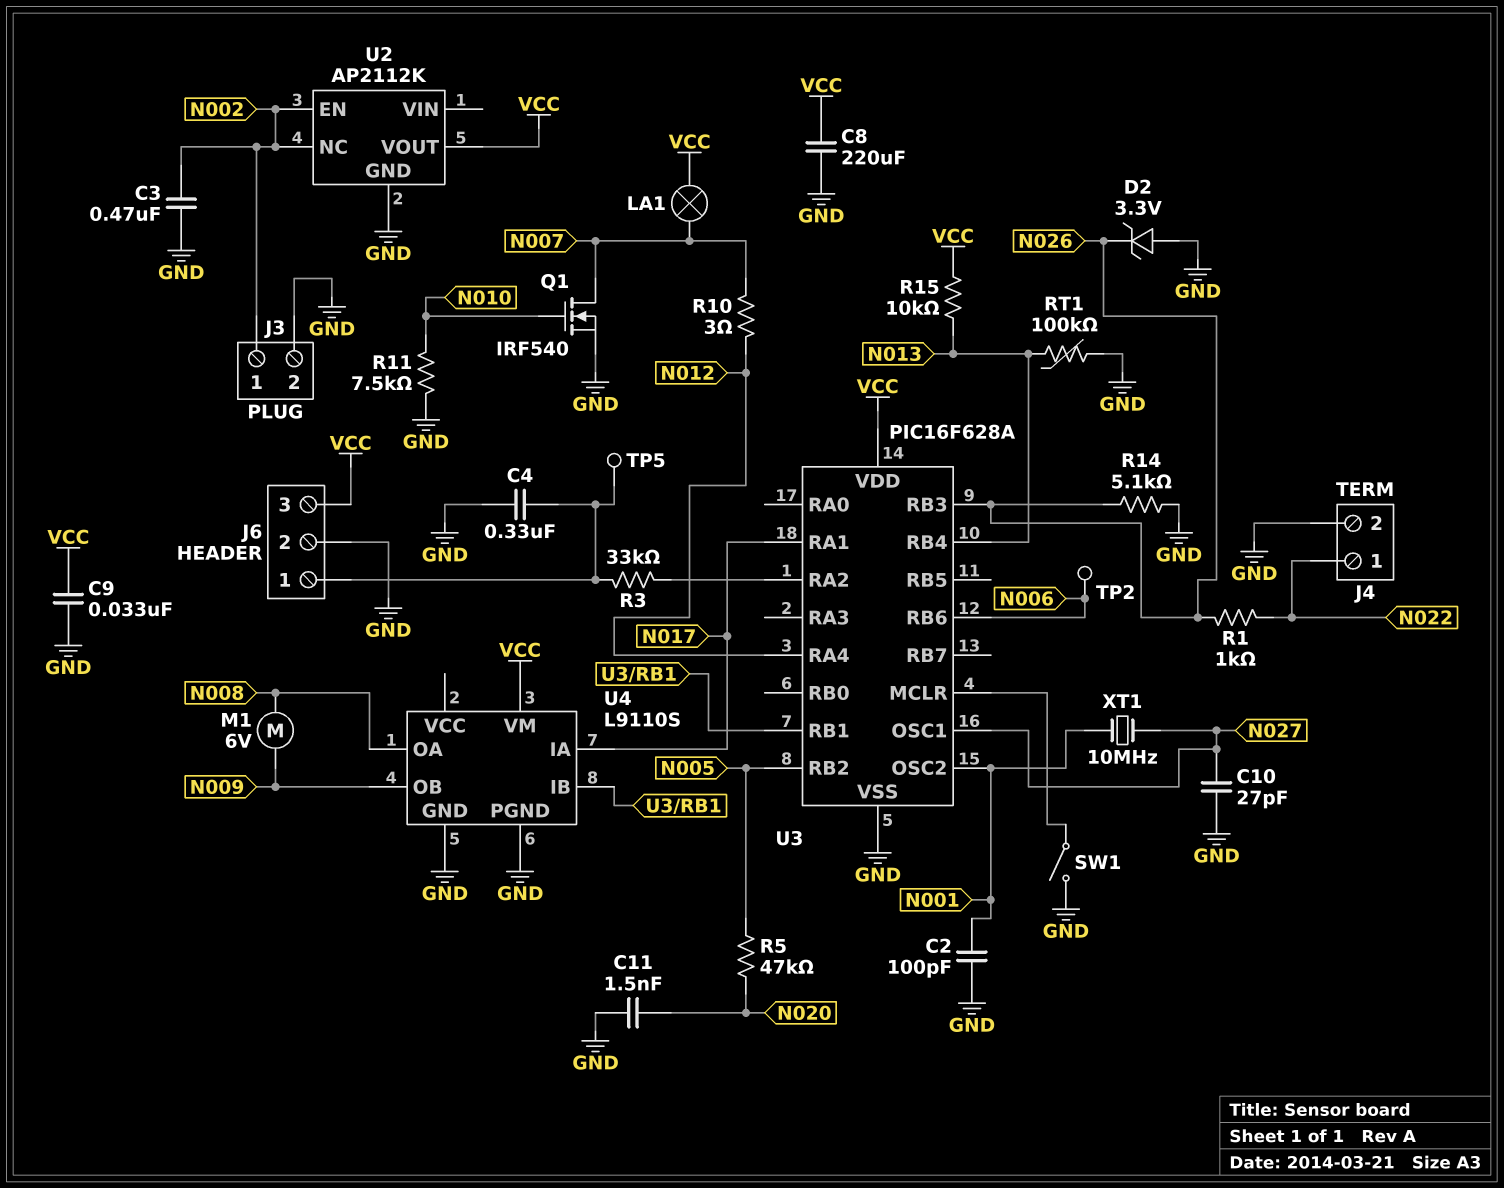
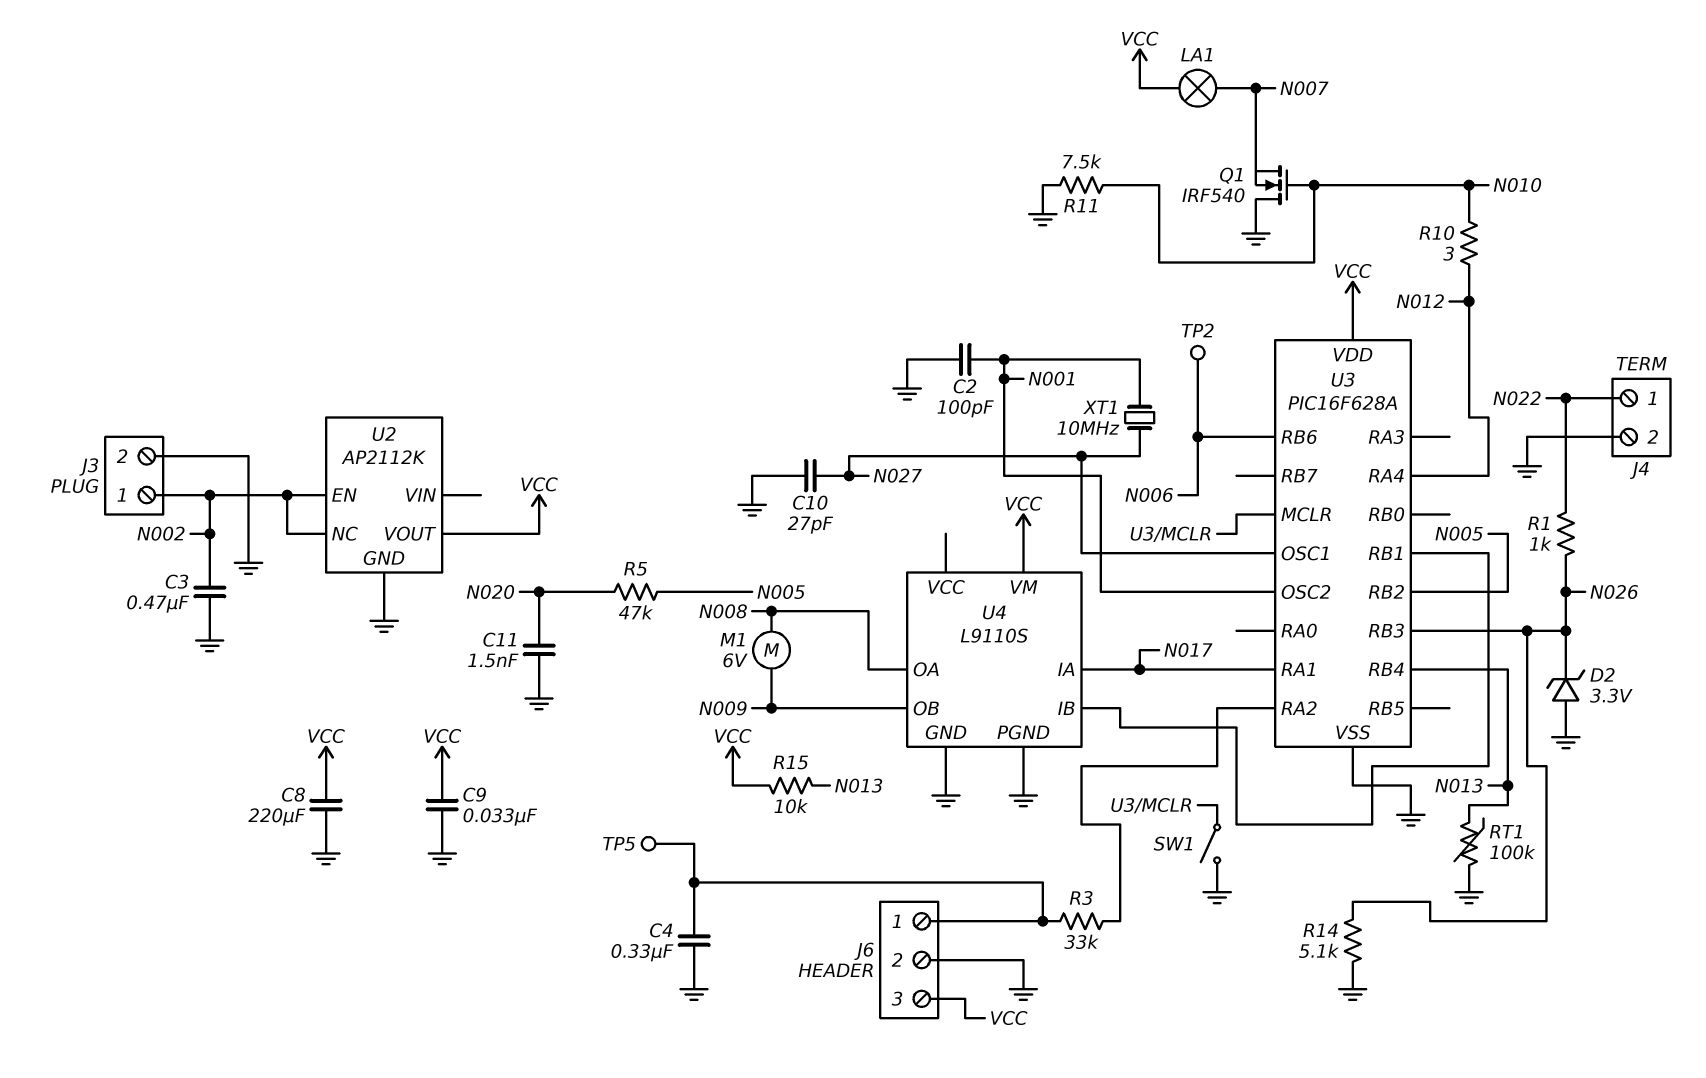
Q1: NMOS IRF540 (G N010, D N007, S GND) -> NMOS IRF540 (G N010, D GND, S N007)
R10: 3 (N007, N012) -> 3 (N010, N012)

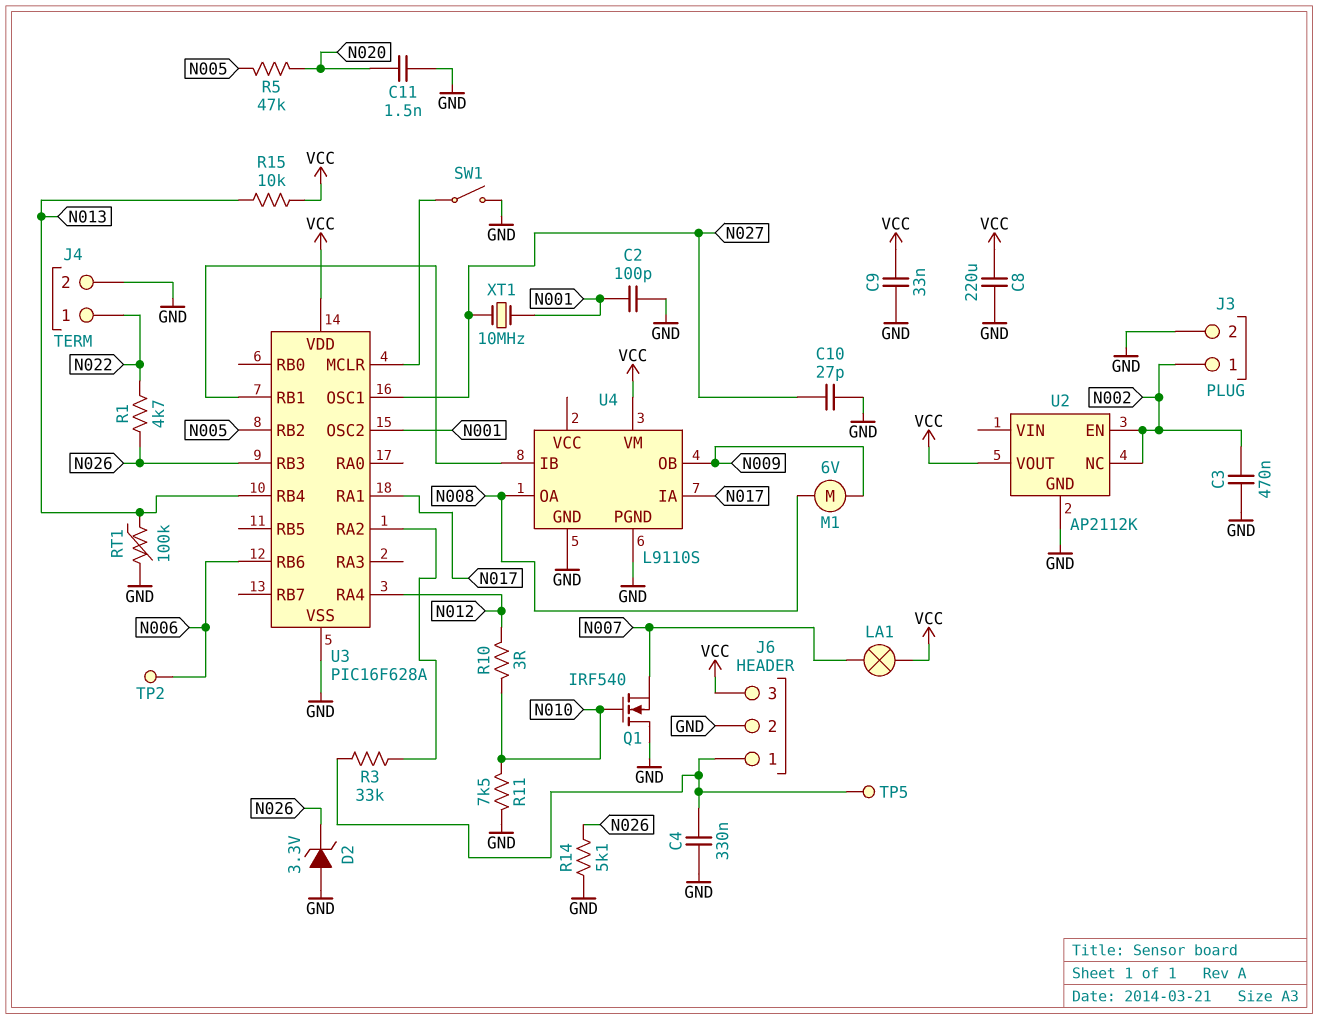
R1: 1k (N022, N026) -> 4.7k (N022, N026)

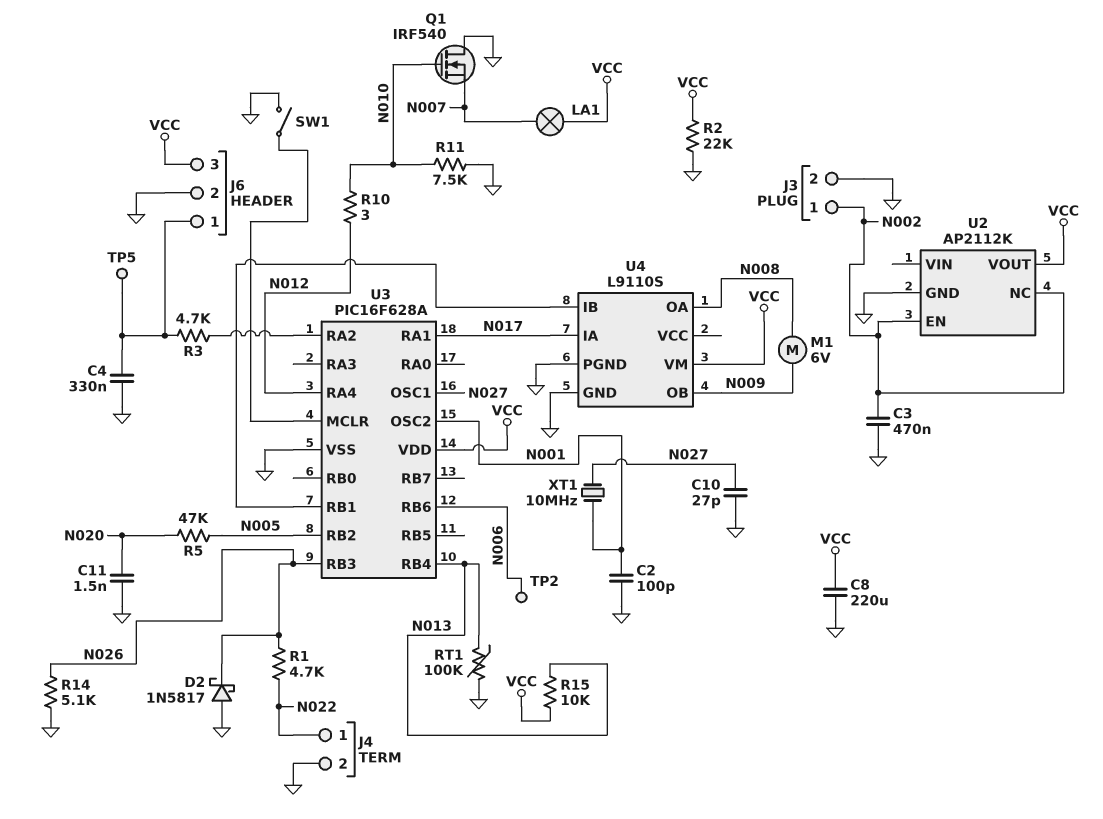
C9: 33nF (GND, VCC) -> none
D2: zener 3.3V (A GND, K N026) -> schottky 1N5817 (A GND, K N026)
R2: none -> 22k (GND, VCC)
R3: 33k (J6/1, U3/RA2) -> 4.7k (J6/1, U3/RA2)

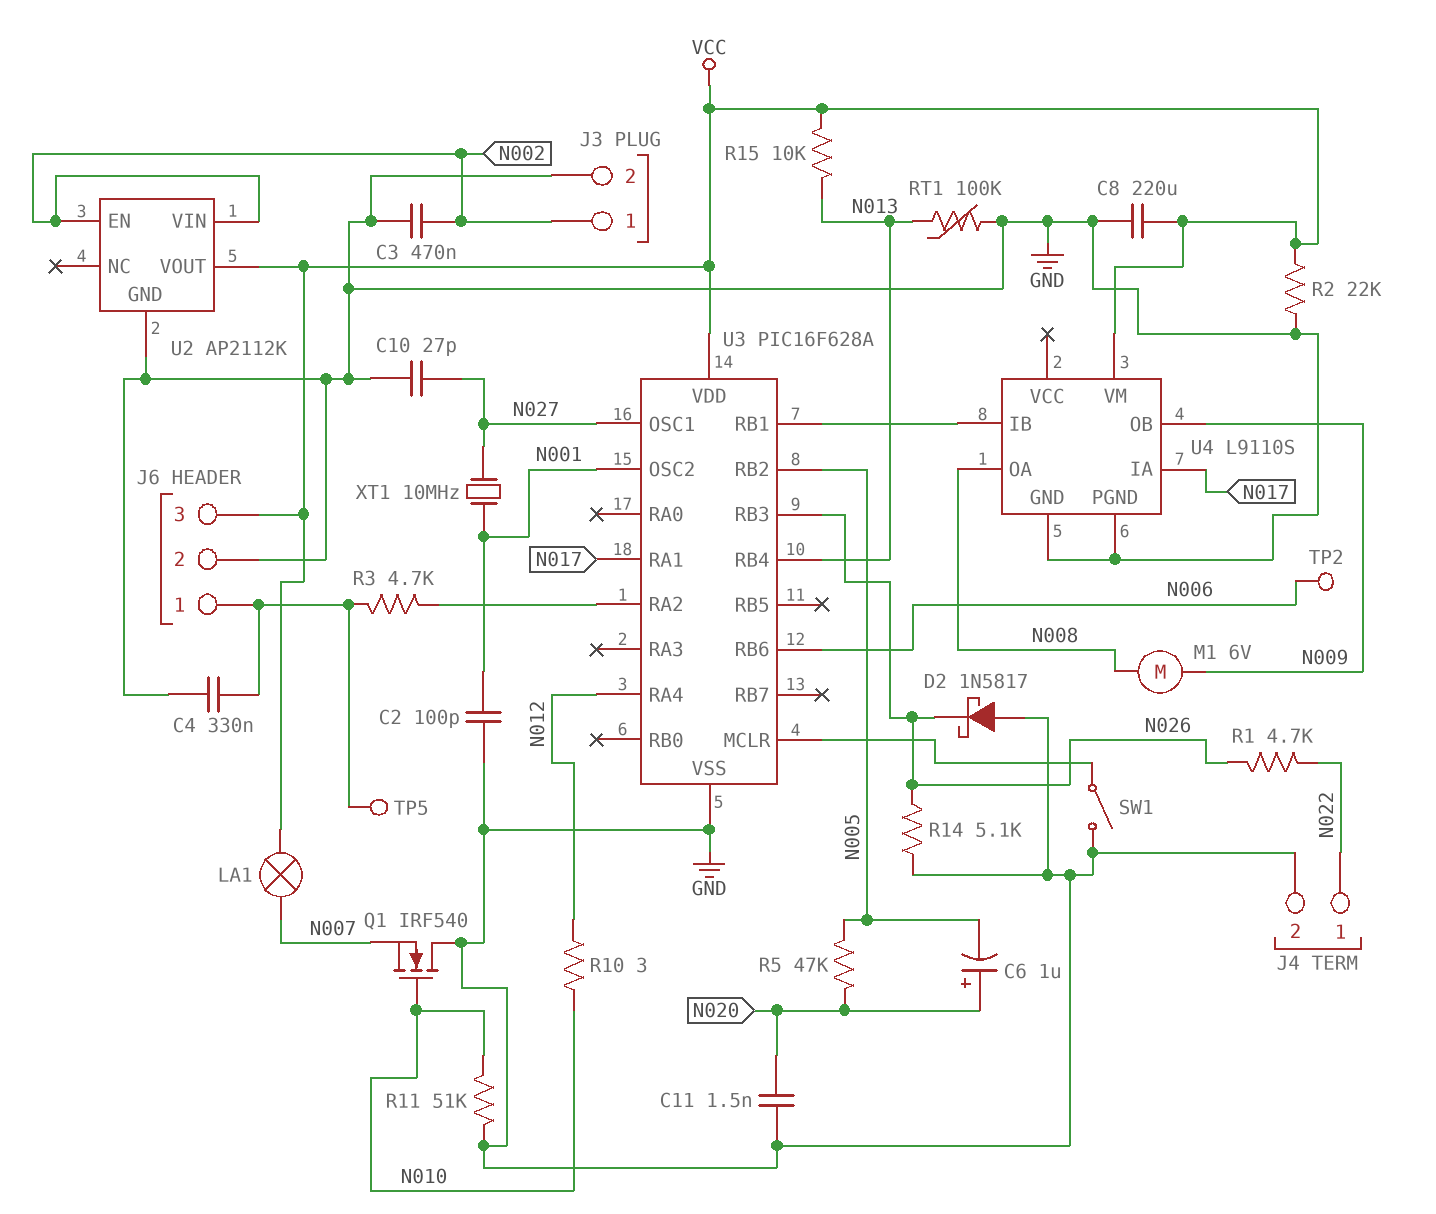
C6: none -> 1uF (plus N020, minus N005)
R11: 7.5k (GND, N010) -> 51k (GND, N010)
U2 pin NC: N002 -> none
U2 pin VIN: none -> N002

